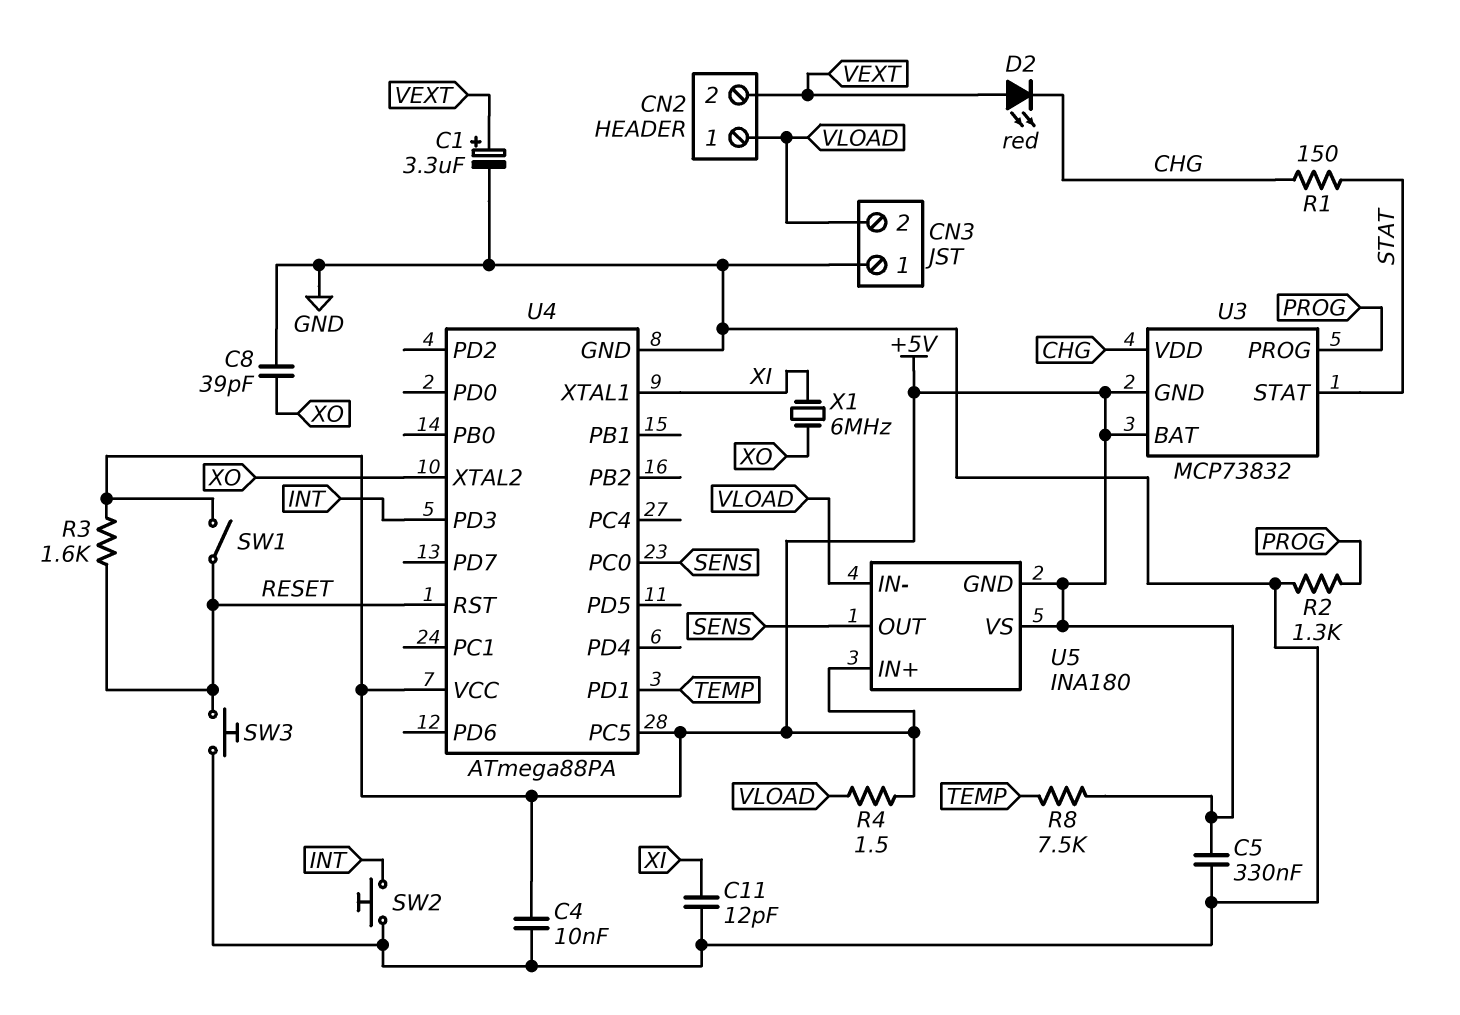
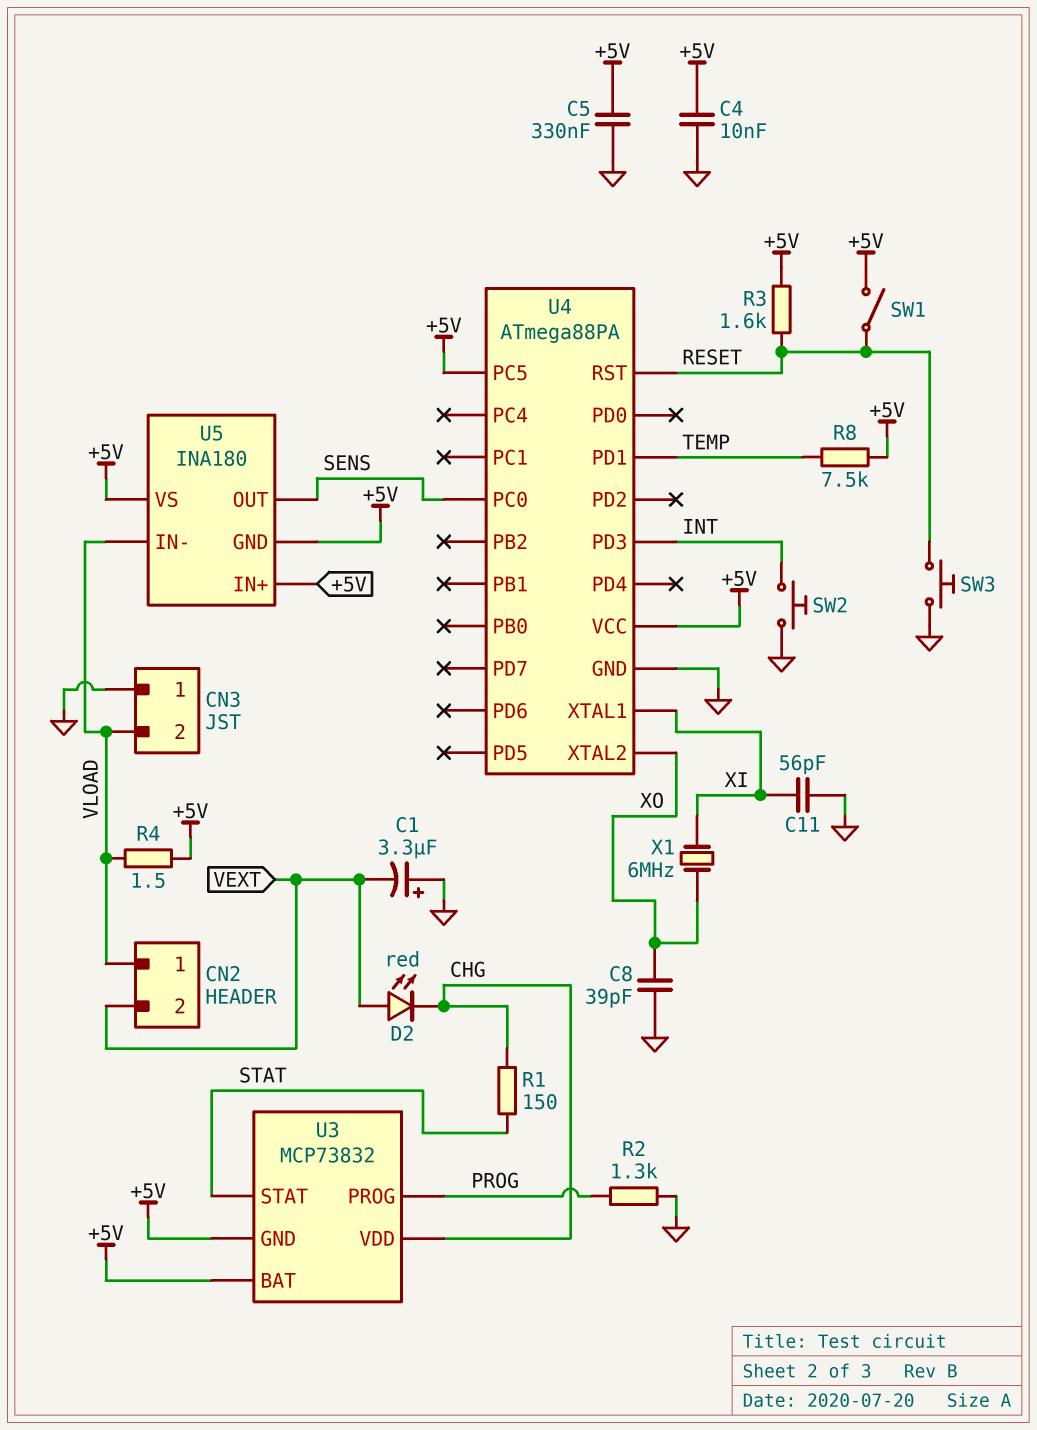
C1: 3.3uF (plus VEXT, minus GND) -> 3.3uF (plus GND, minus VEXT)
C11: 12pF (GND, XI) -> 56pF (GND, XI)

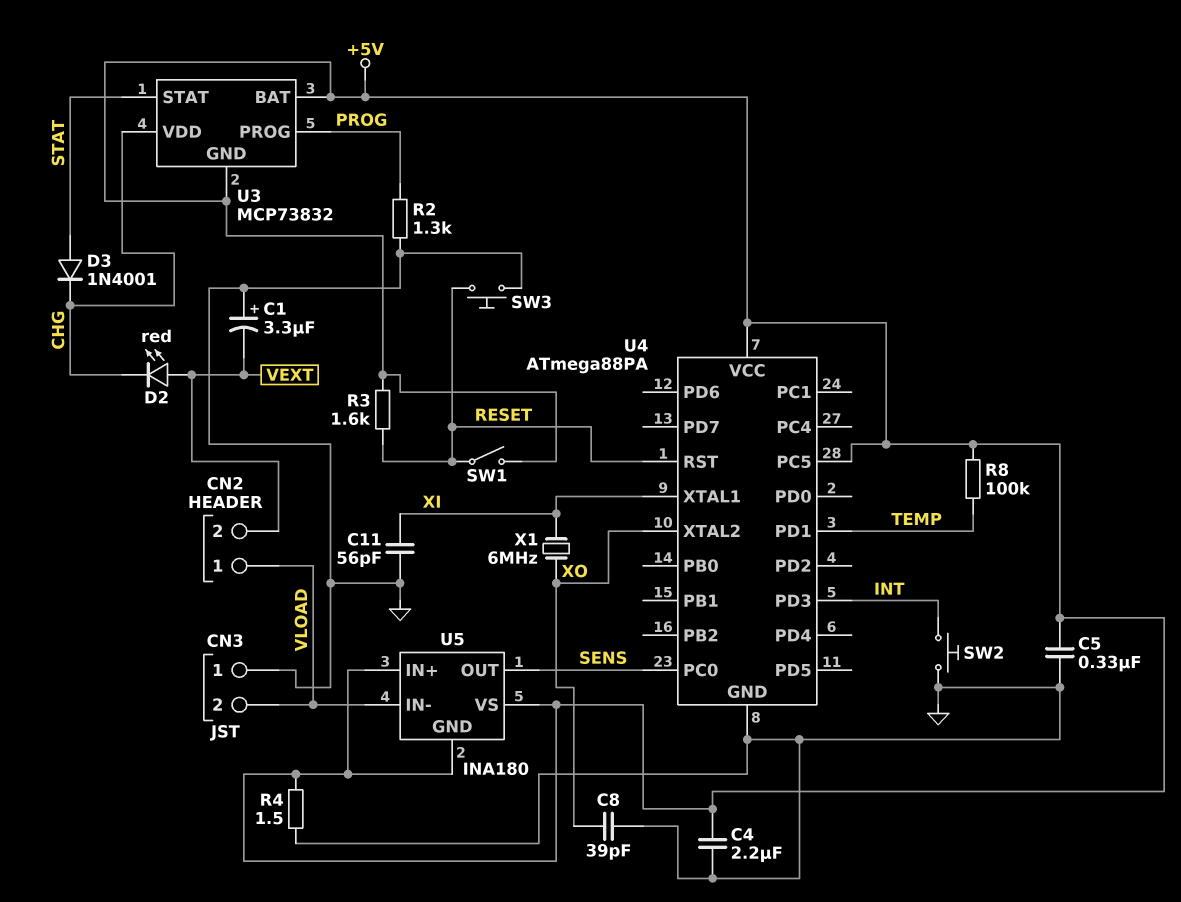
C4: 10nF (+5V, GND) -> 2.2uF (+5V, GND)
D3: none -> diode 1N4001 (A STAT, K CHG)
R1: 150 (CHG, STAT) -> none
R4: 1.5 (+5V, VLOAD) -> 1.5 (+5V, GND)
R8: 7.5k (+5V, TEMP) -> 100k (+5V, TEMP)

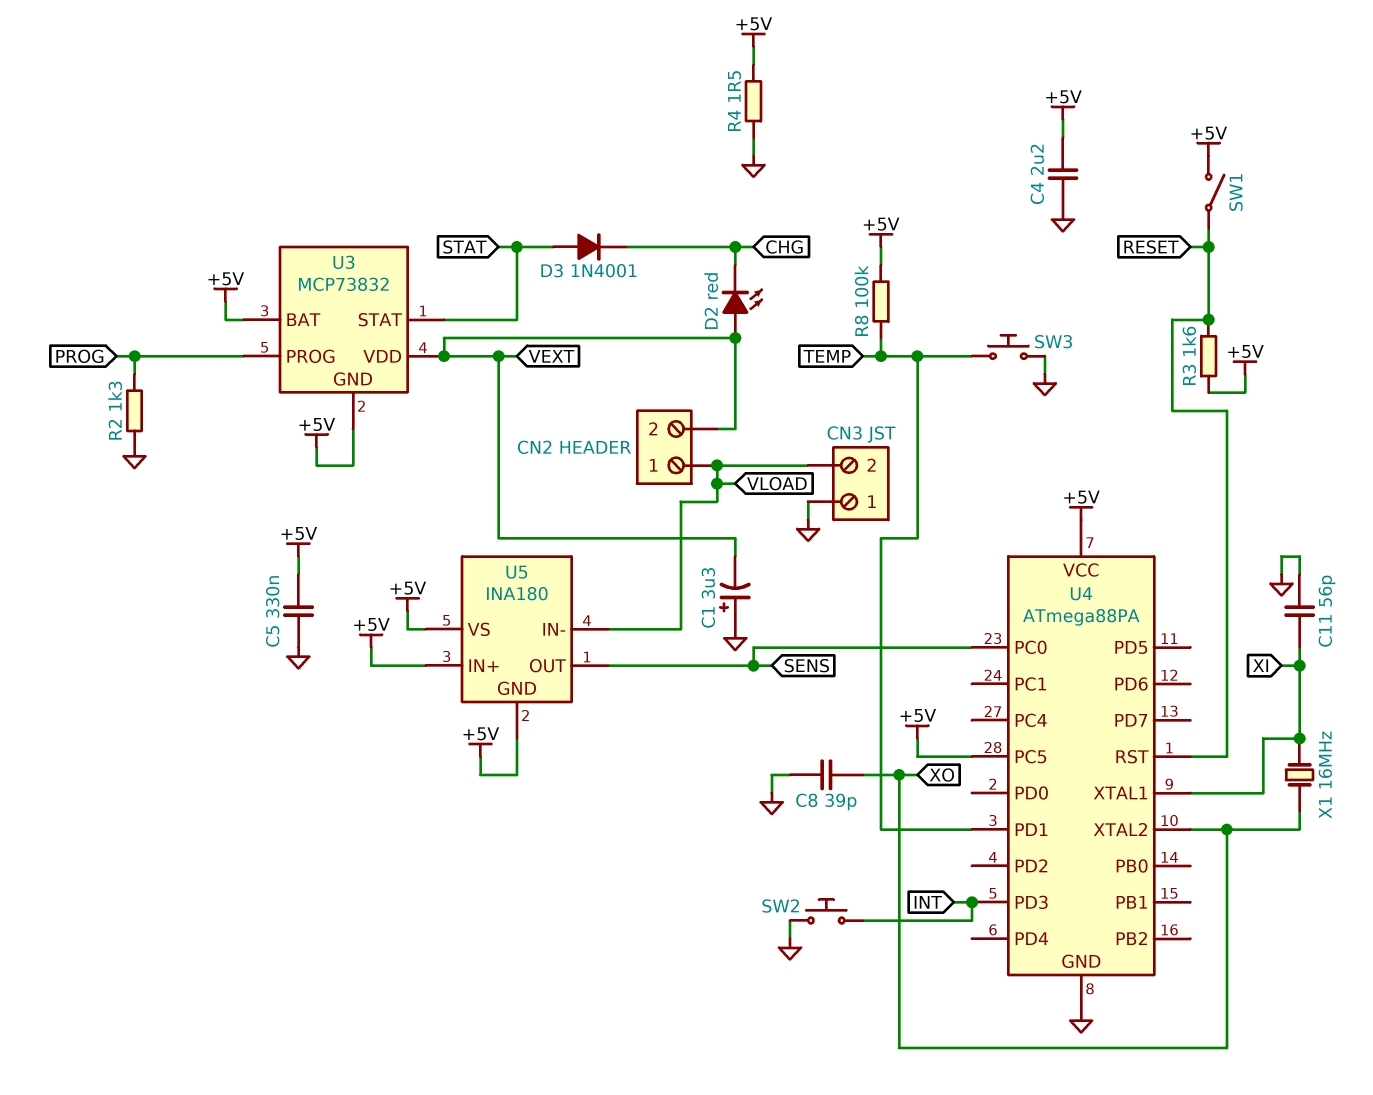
SW3: button (GND, RESET) -> button (GND, TEMP)
U3 pin VDD: CHG -> VEXT
X1: 6MHz (XI, XO) -> 16MHz (XI, XO)

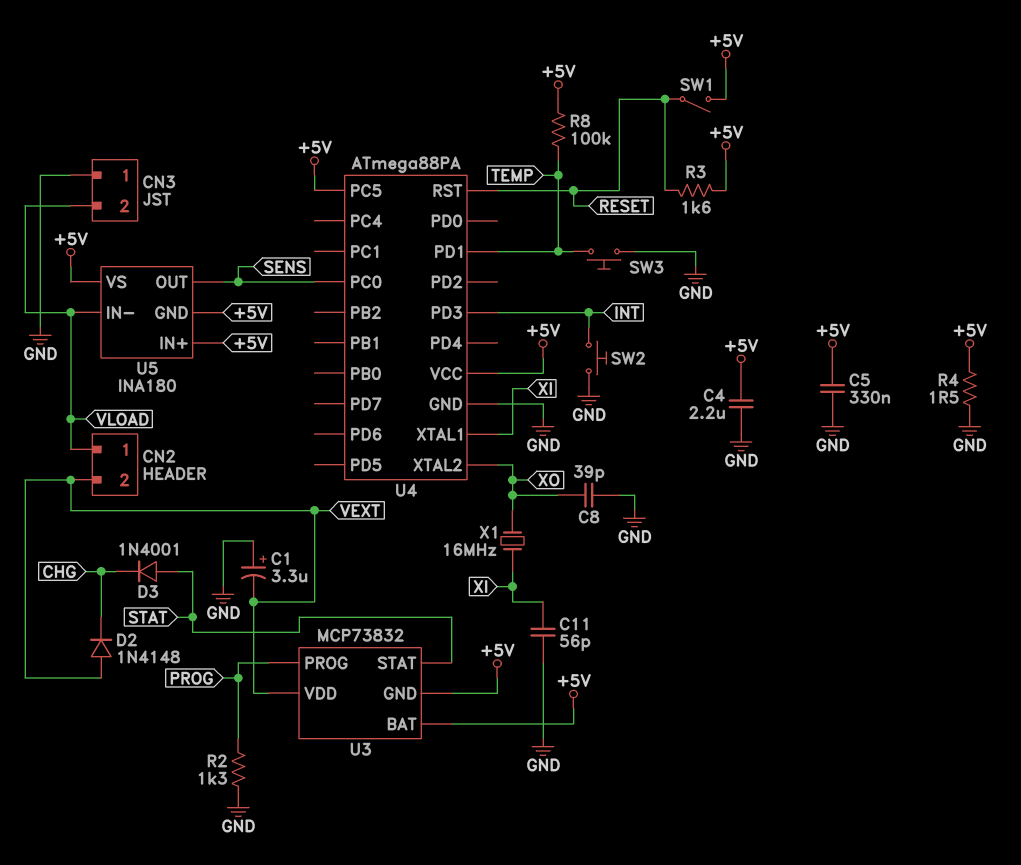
D2: LED red (A VEXT, K CHG) -> diode 1N4148 (A VEXT, K CHG)

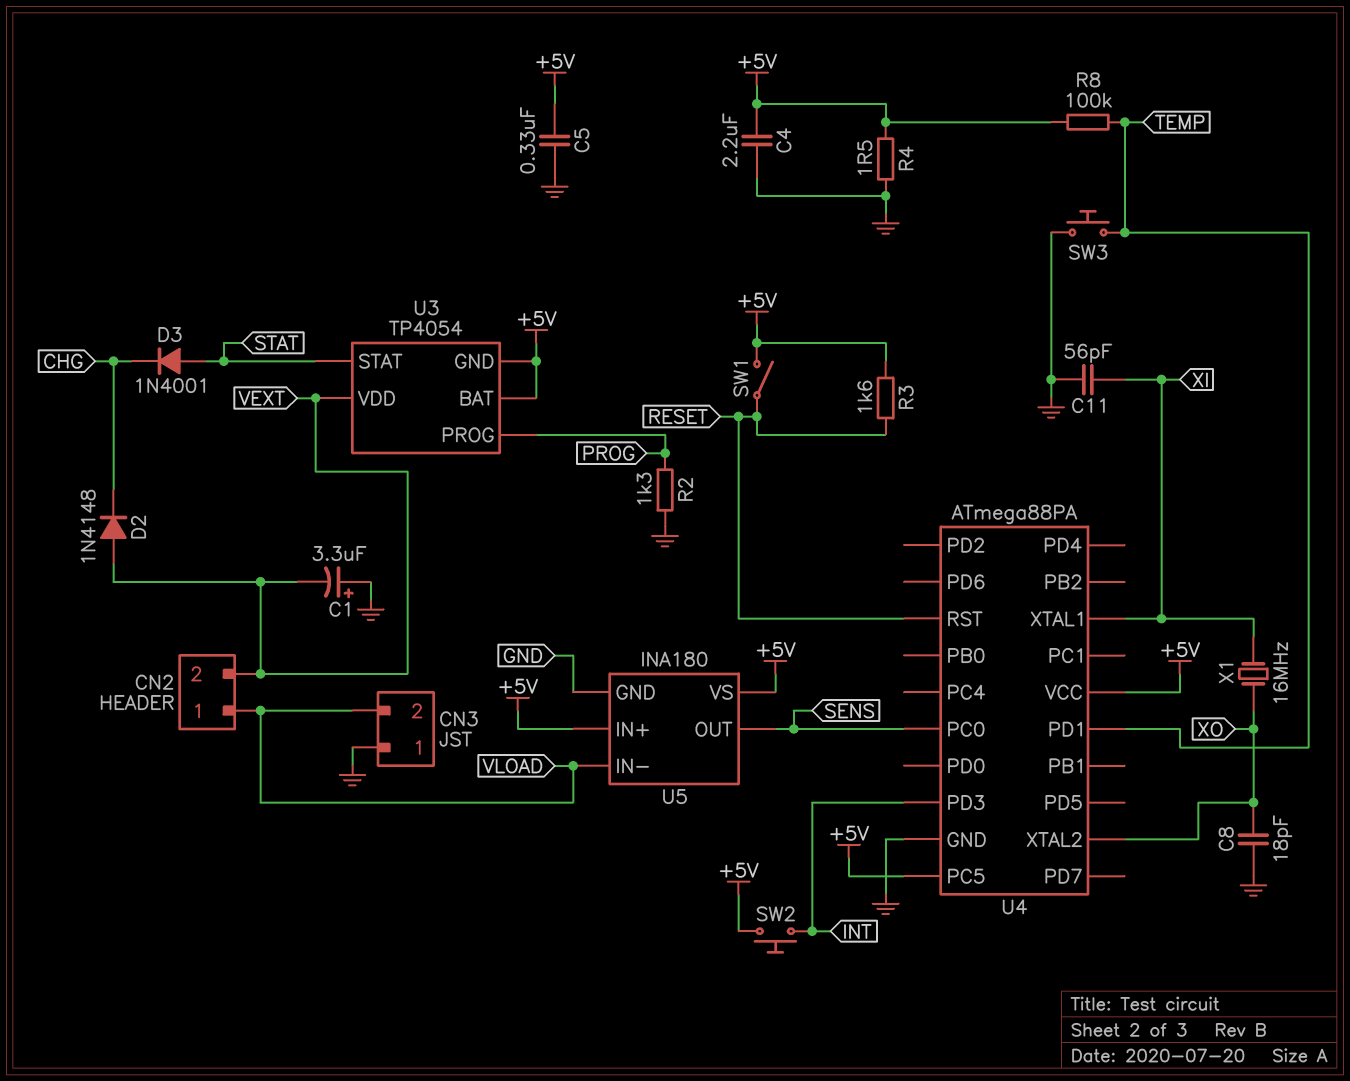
C8: 39pF (GND, XO) -> 18pF (GND, XO)
SW2: button (GND, INT) -> button (+5V, INT)
U3: MCP73832 -> TP4054
U5 pin GND: +5V -> GND

